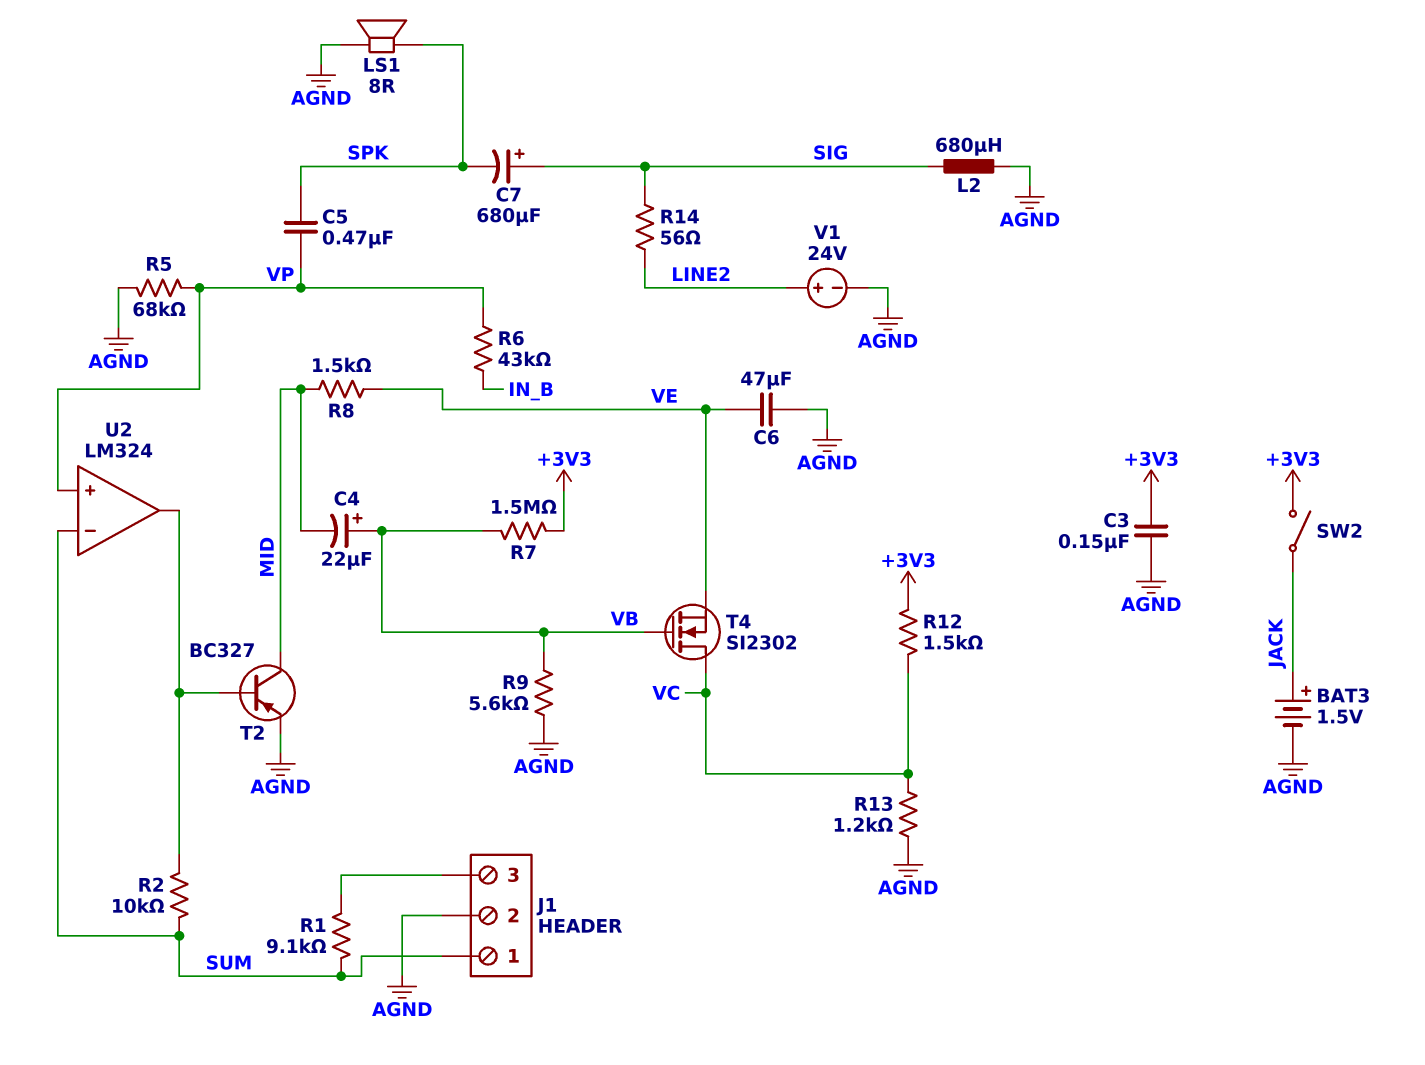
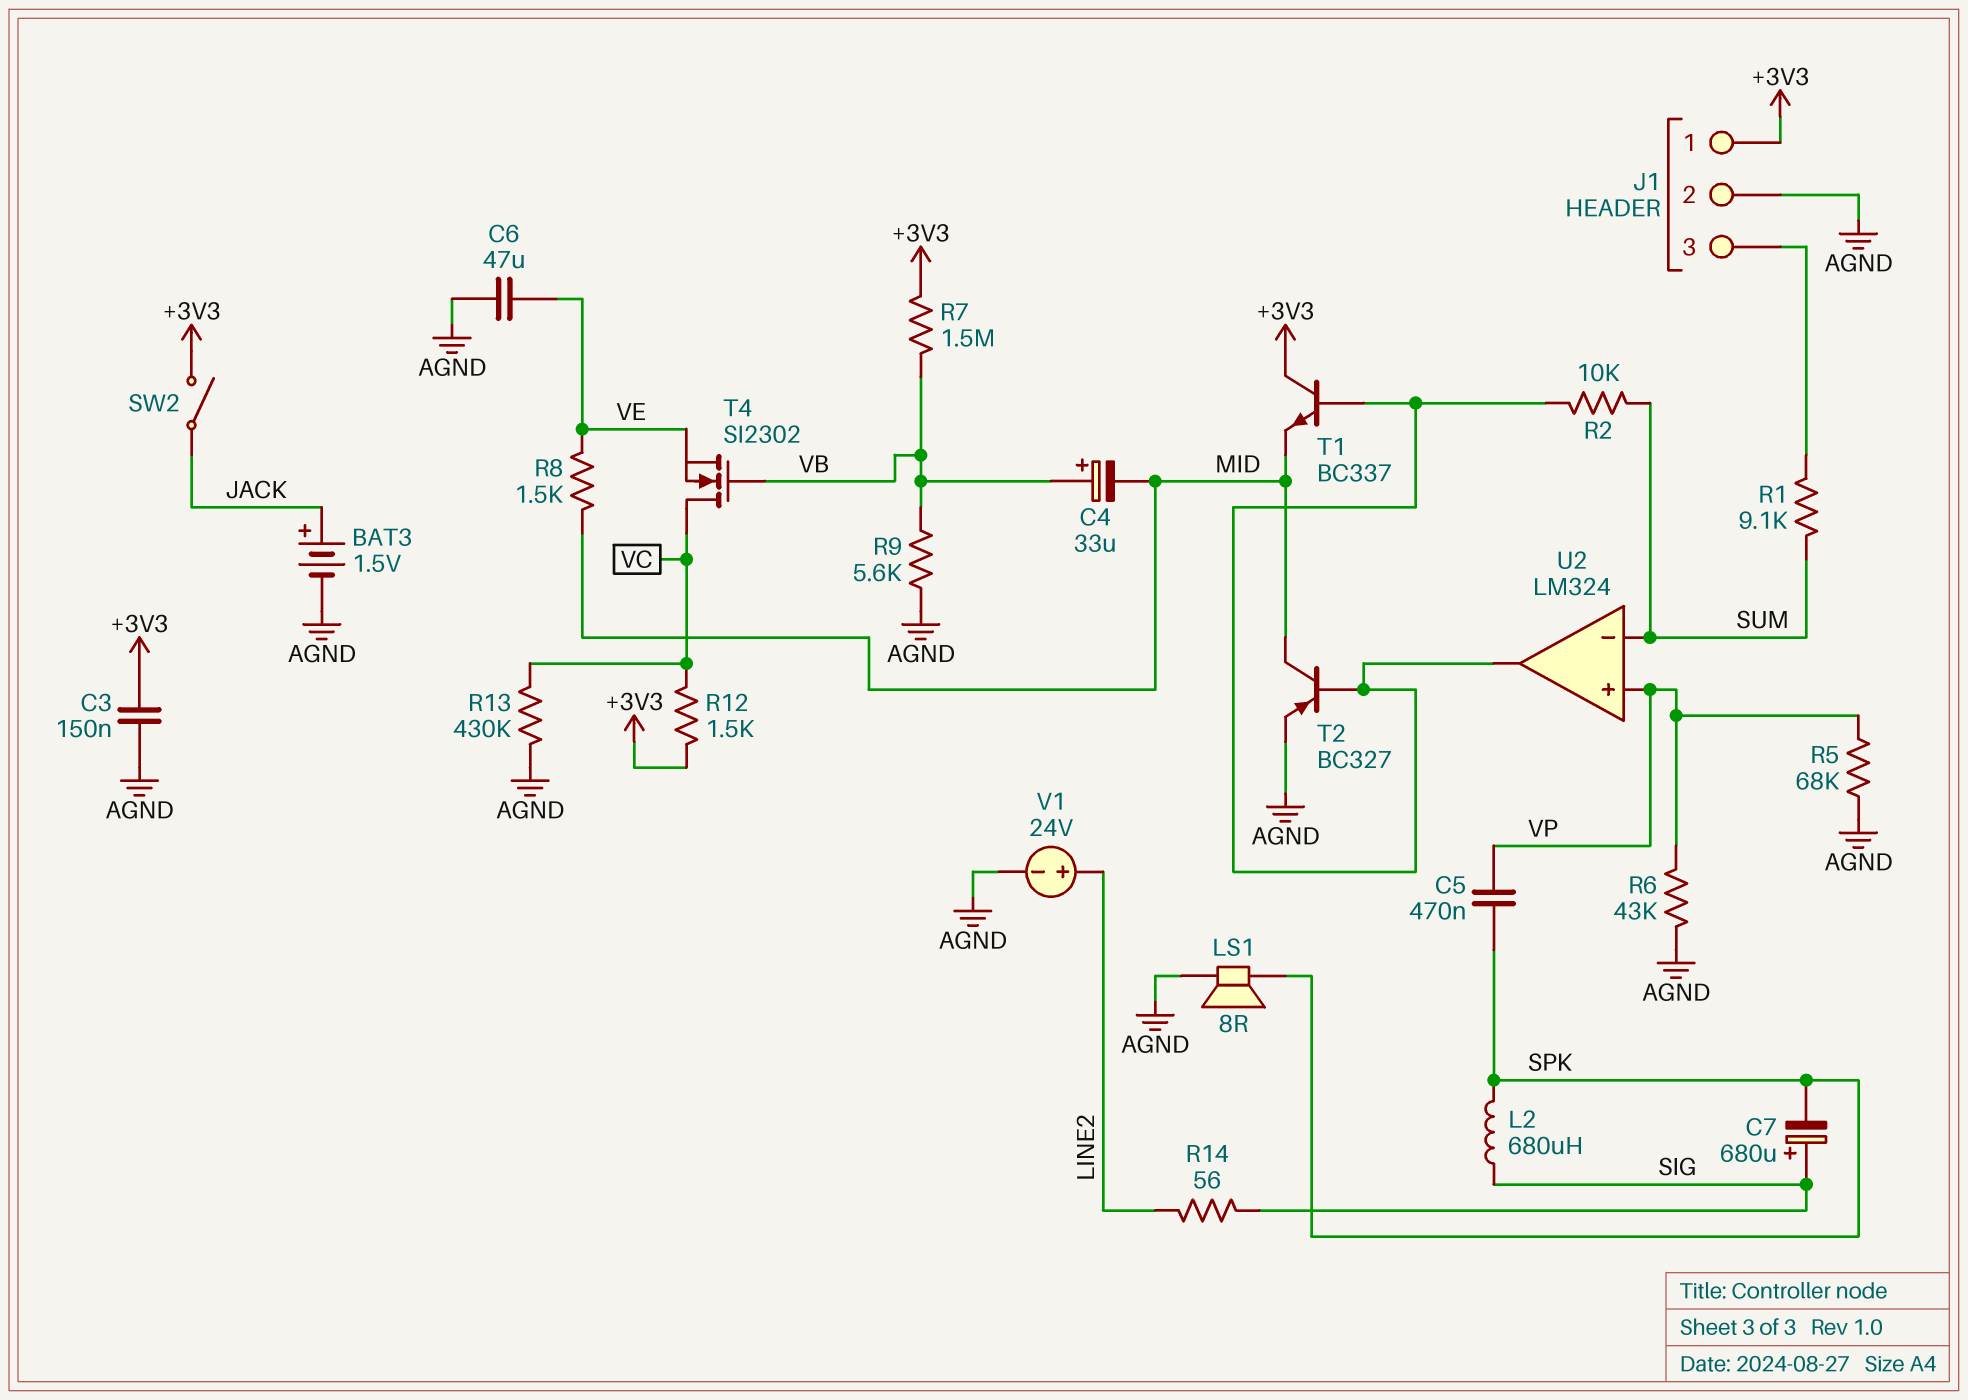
C4: 22uF (plus VB, minus MID) -> 33uF (plus VB, minus MID)
J1 pin 1: SUM -> +3V3
L2: 680uH (AGND, SIG) -> 680uH (SIG, SPK)
R6: 43k (IN_B, VP) -> 43k (AGND, VP)
R13: 1.2k (AGND, VC) -> 430k (AGND, VC)
T1: none -> NPN BC337 (B U2/out, C +3V3, E MID)

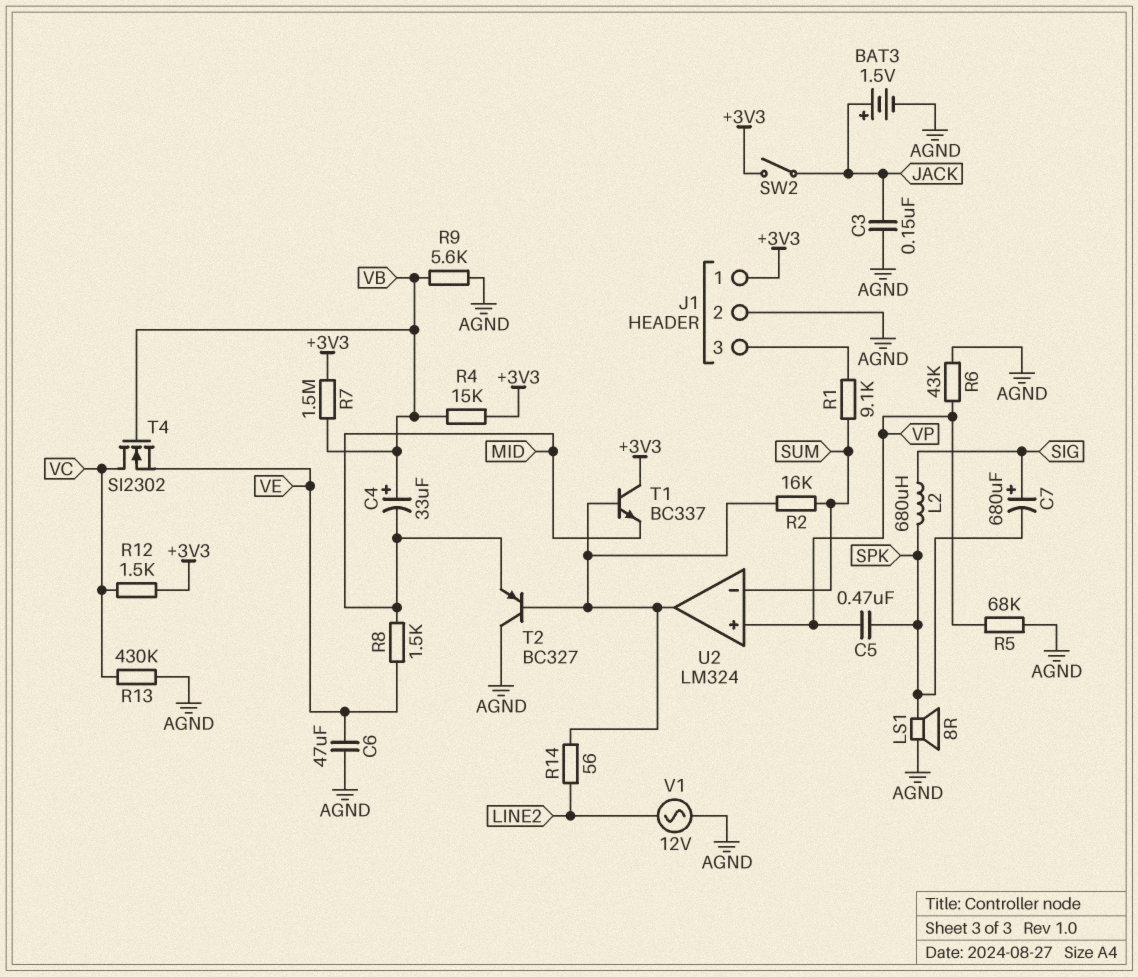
C3: 150nF (+3V3, AGND) -> 150nF (AGND, JACK)
R2: 10k (SUM, U2/out) -> 16k (SUM, U2/out)
R4: none -> 15k (+3V3, VB)
R14: 56 (LINE2, SIG) -> 56 (LINE2, U2/out)
T2: PNP BC327 (B U2/out, C MID, E AGND) -> PNP BC327 (B U2/out, C AGND, E MID)
V1: 24V (plus LINE2, minus AGND) -> AC 12V (AGND, LINE2)

